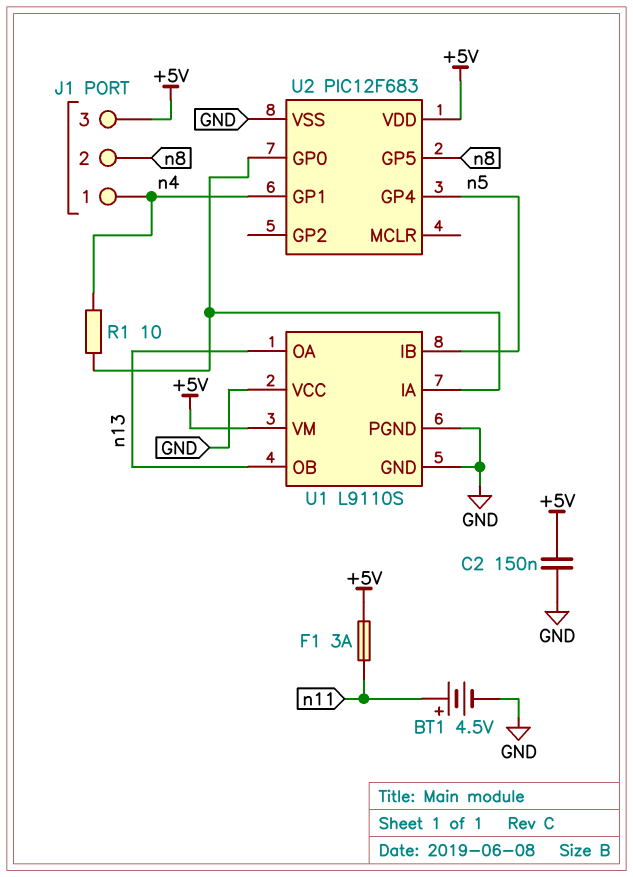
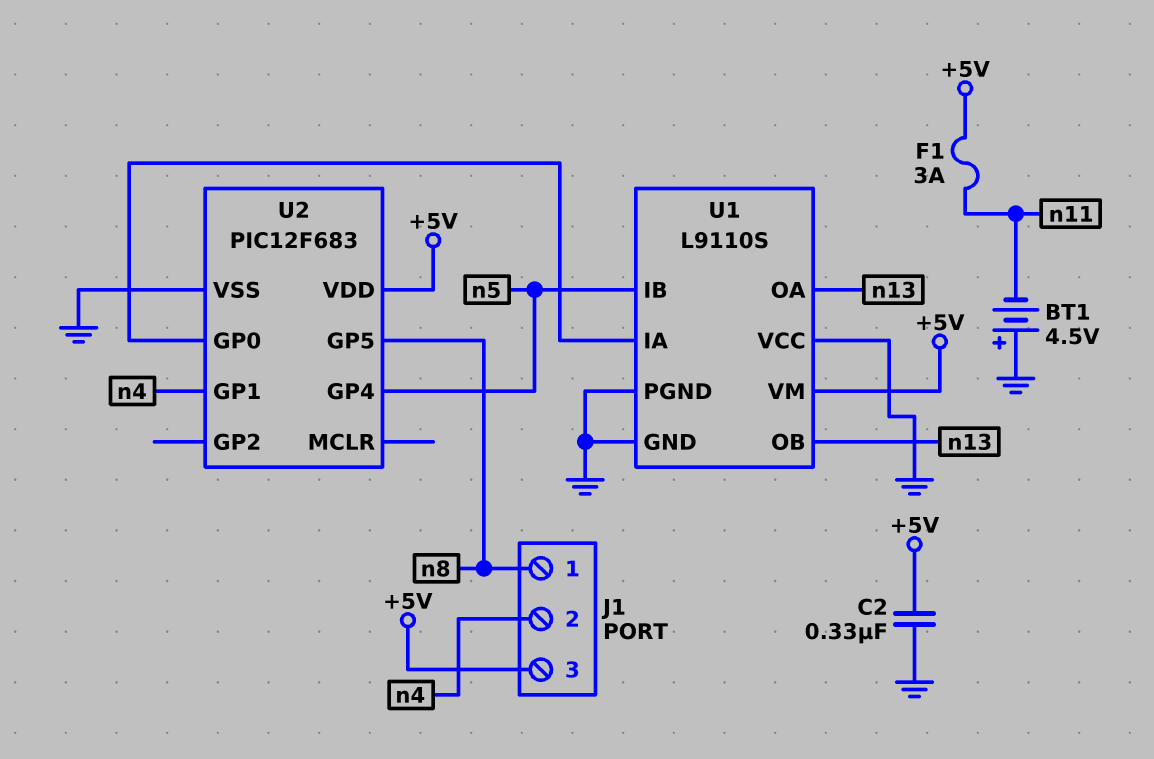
BT1: 4.5V (plus n11, minus GND) -> 4.5V (plus GND, minus n11)
C2: 150nF (+5V, GND) -> 330nF (+5V, GND)
J1 pin 1: n4 -> n8
J1 pin 2: n8 -> n4
R1: 10 (U1/IA, n4) -> none

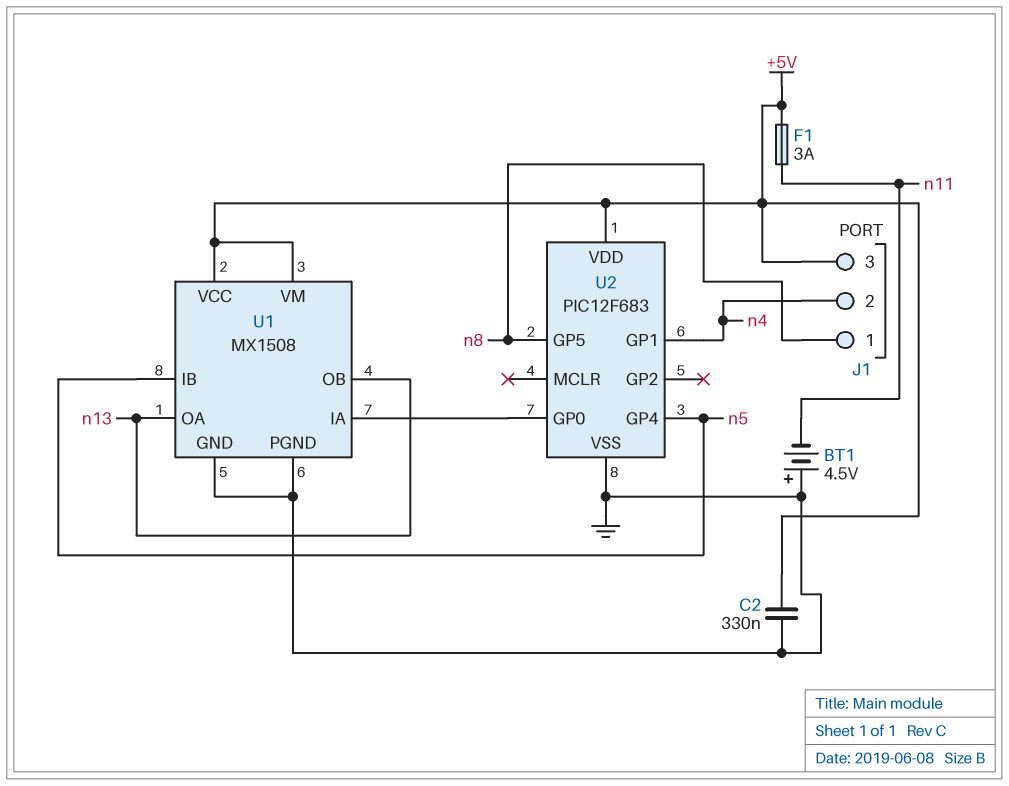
U1: L9110S -> MX1508
U1 pin VCC: GND -> +5V

